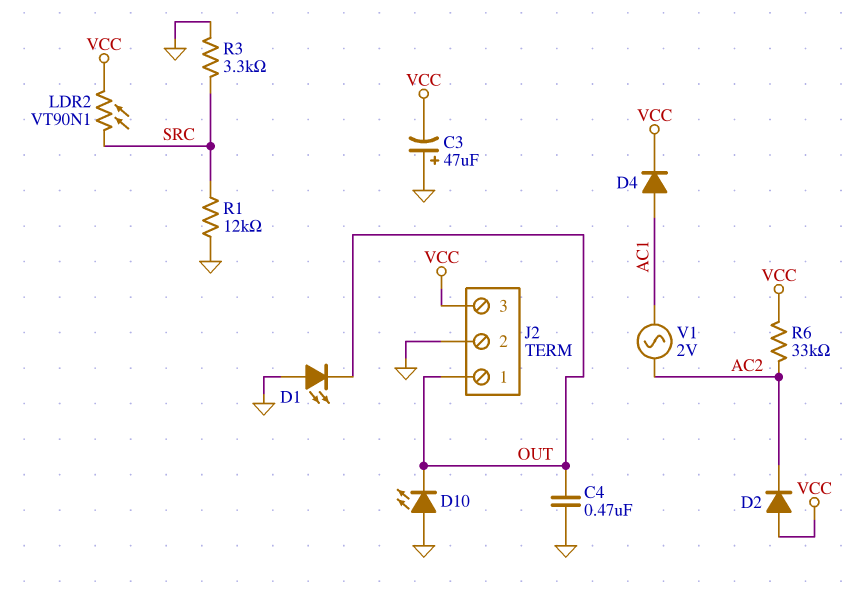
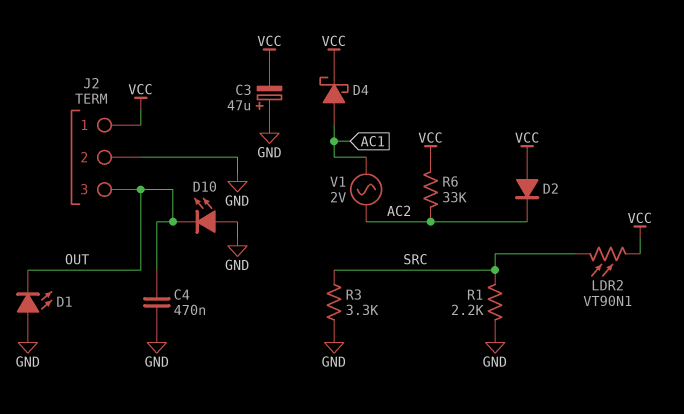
D4: diode (A AC1, K VCC) -> schottky (A AC1, K VCC)
J2 pin 1: OUT -> VCC
J2 pin 3: VCC -> OUT
R1: 12k (GND, SRC) -> 2.2k (GND, SRC)

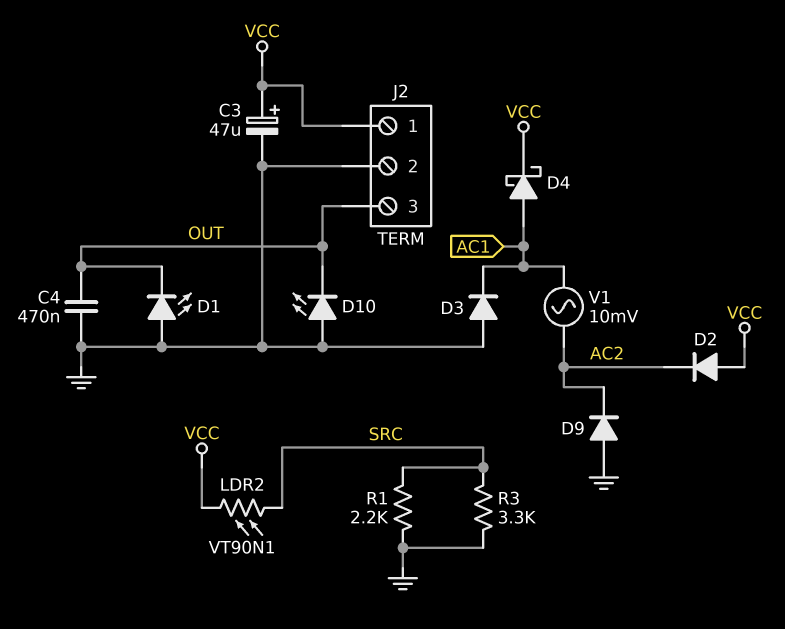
C3: 47uF (plus GND, minus VCC) -> 47uF (plus VCC, minus GND)
D3: none -> diode (A GND, K AC1)
D9: none -> diode (A GND, K AC2)
R6: 33k (AC2, VCC) -> none
V1: AC 2V (AC1, AC2) -> AC 10mV (AC1, AC2)

